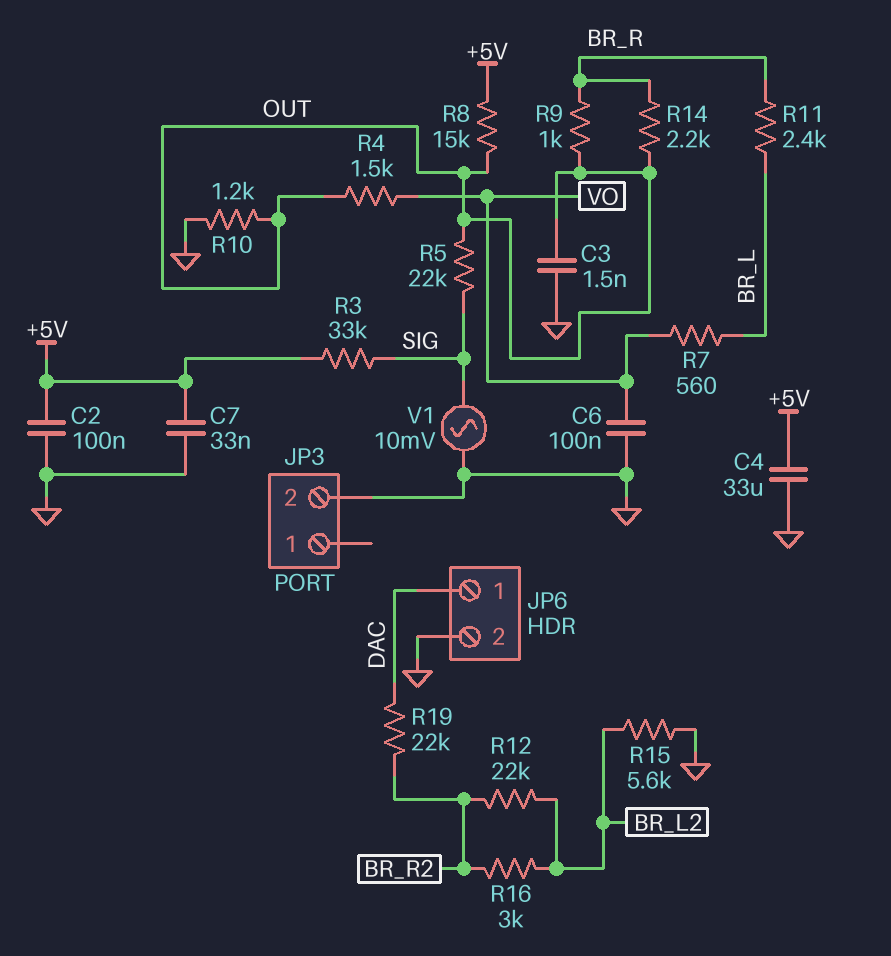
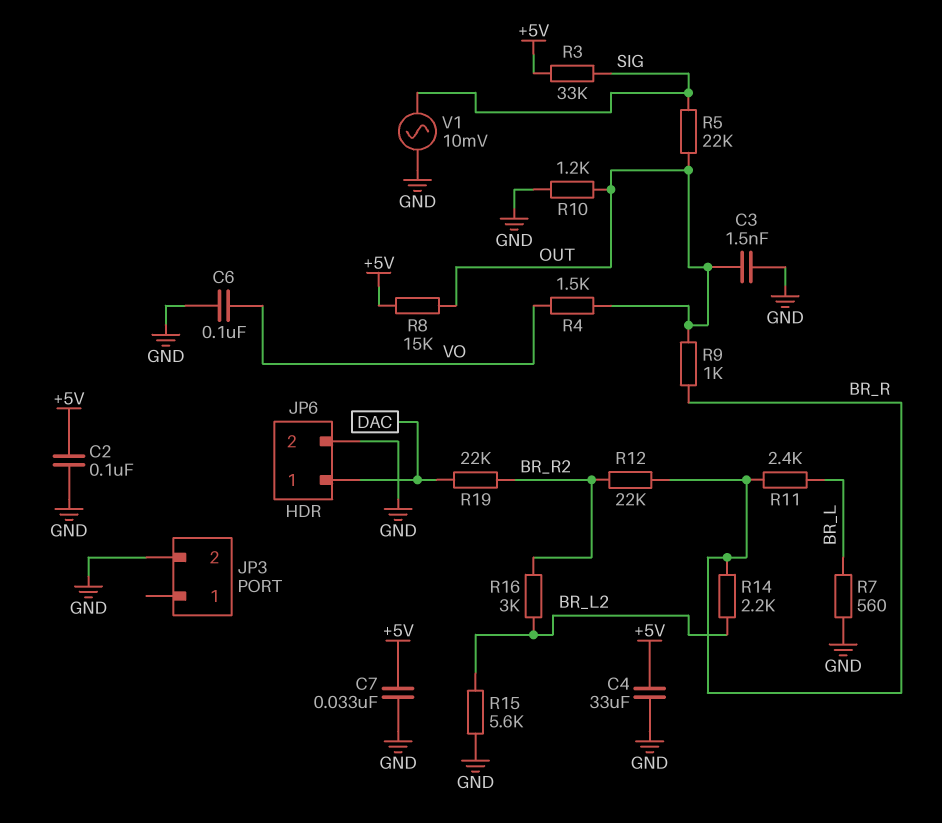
R7: 560 (BR_L, VO) -> 560 (BR_L, GND)
R12: 22k (BR_L2, BR_R2) -> 22k (BR_R, BR_R2)
R14: 2.2k (BR_R, OUT) -> 2.2k (BR_L2, BR_R)

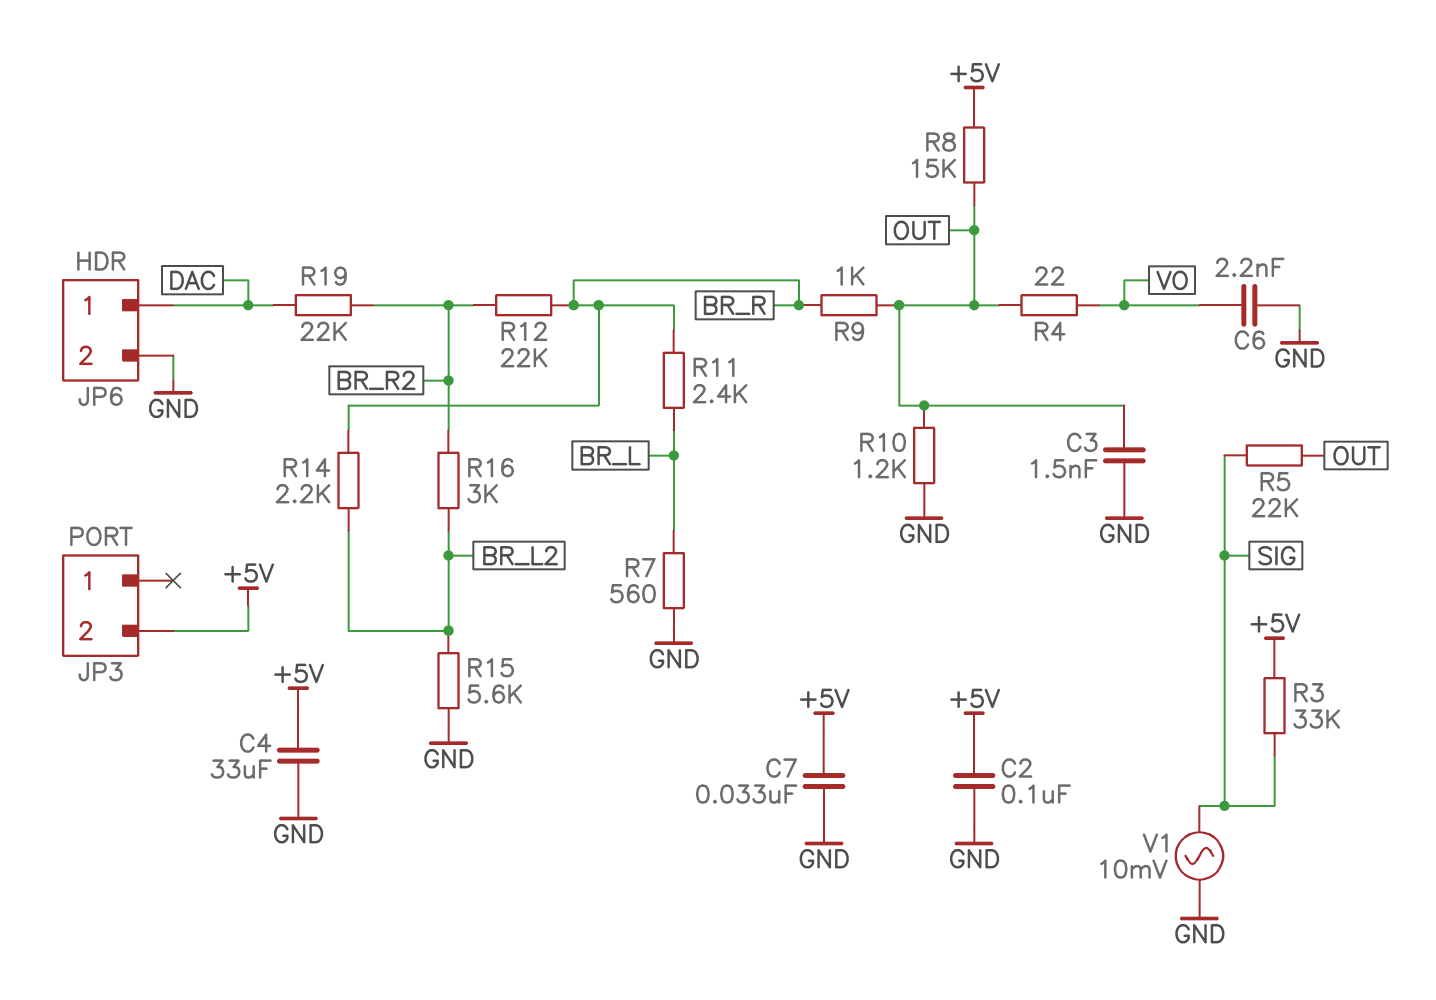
C6: 100nF (GND, VO) -> 2.2nF (GND, VO)
JP3 pin 2: GND -> +5V
R4: 1.5k (OUT, VO) -> 22 (OUT, VO)

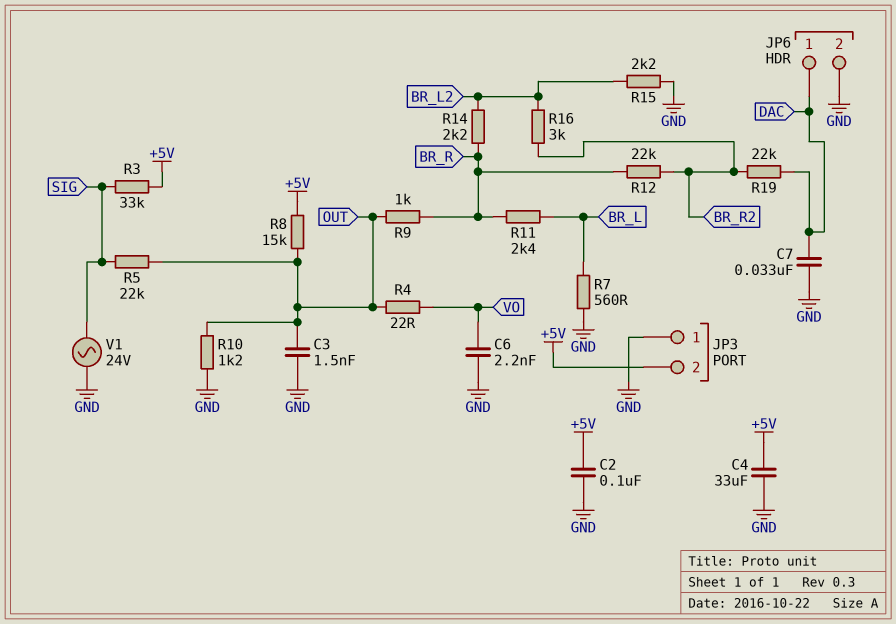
C7: 33nF (+5V, GND) -> 33nF (DAC, GND)
JP3 pin 1: none -> GND
R15: 5.6k (BR_L2, GND) -> 2.2k (BR_L2, GND)
V1: AC 10mV (GND, SIG) -> AC 24V (GND, SIG)

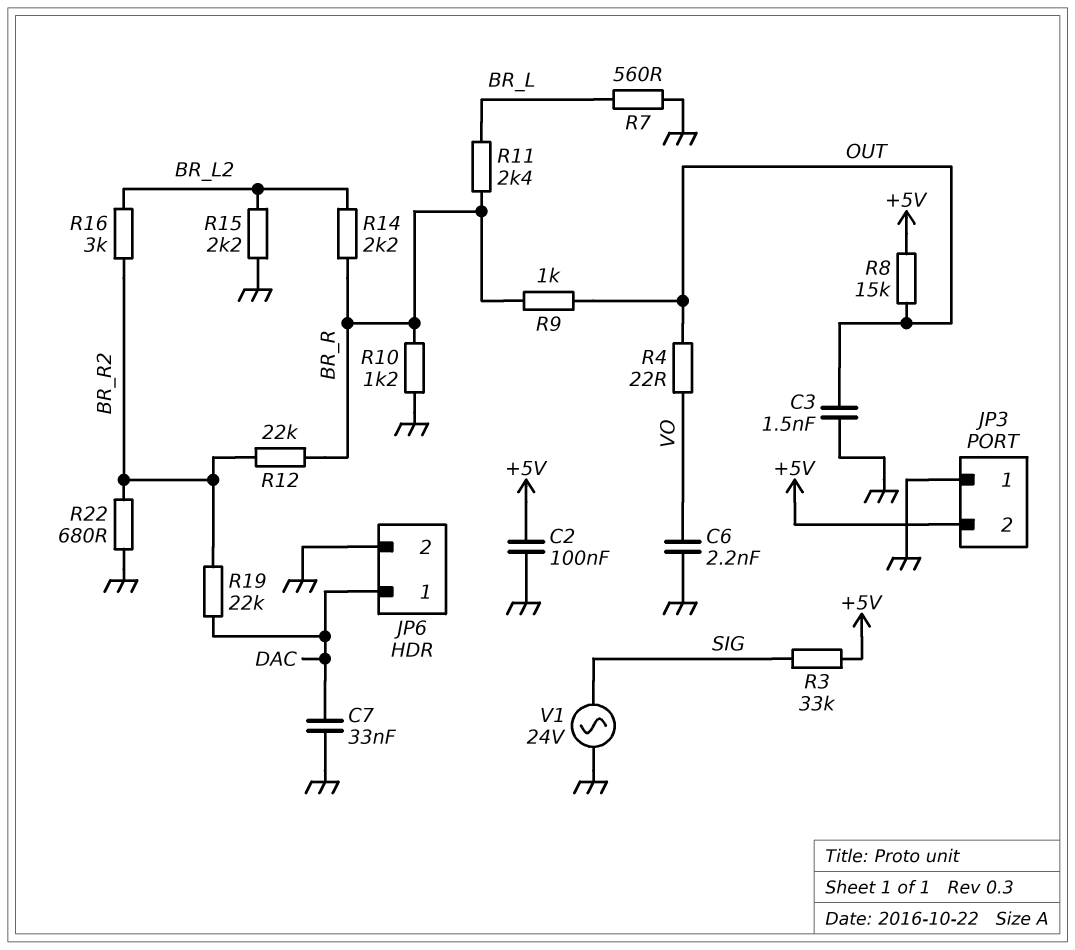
C4: 33uF (+5V, GND) -> none
R5: 22k (OUT, SIG) -> none
R10: 1.2k (GND, OUT) -> 1.2k (BR_R, GND)
R22: none -> 680 (BR_R2, GND)

